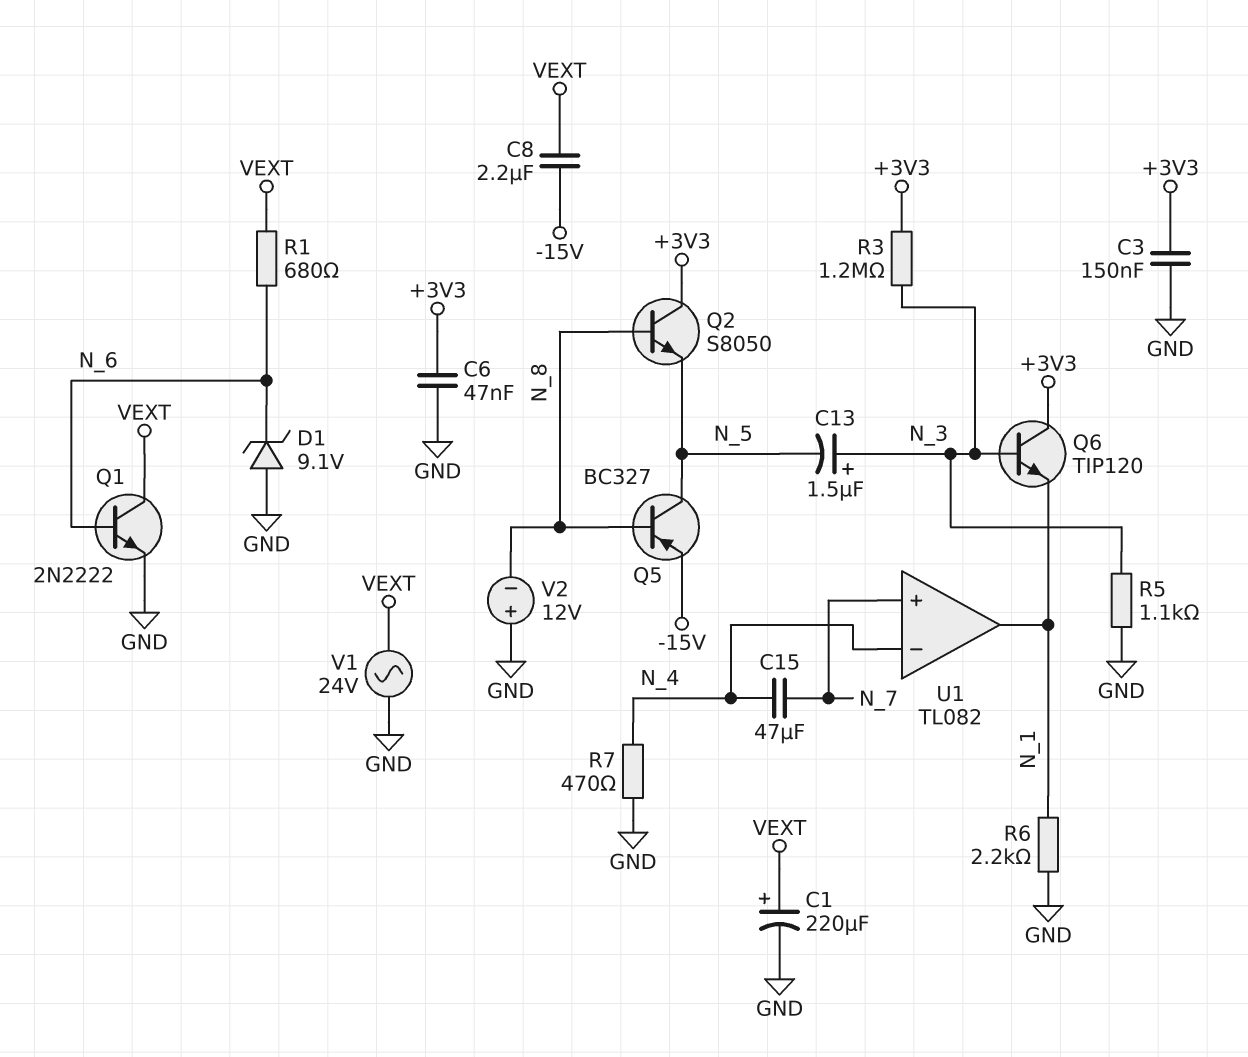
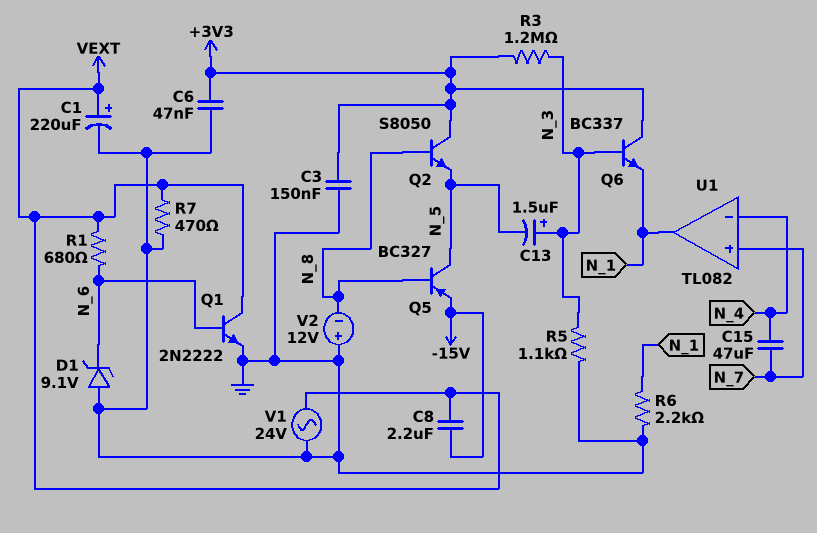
Q6: NPN TIP120 (B N_3, C +3V3, E N_1) -> NPN BC337 (B N_3, C +3V3, E N_1)
R7: 470 (GND, N_4) -> 470 (GND, VEXT)

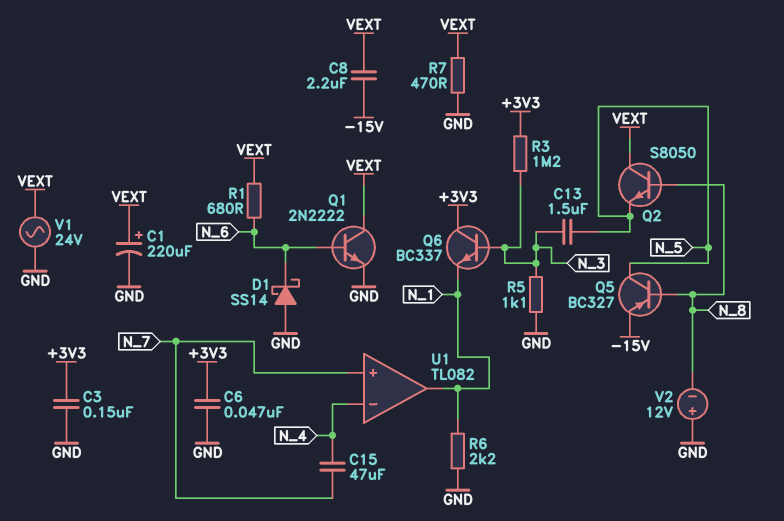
C13: 1.5uF (plus N_3, minus N_5) -> 1.5uF (N_3, N_5)
D1: zener 9.1V (A GND, K N_6) -> schottky SS14 (A GND, K N_6)
Q2: NPN S8050 (B N_8, C +3V3, E N_5) -> NPN S8050 (B N_8, C VEXT, E N_5)

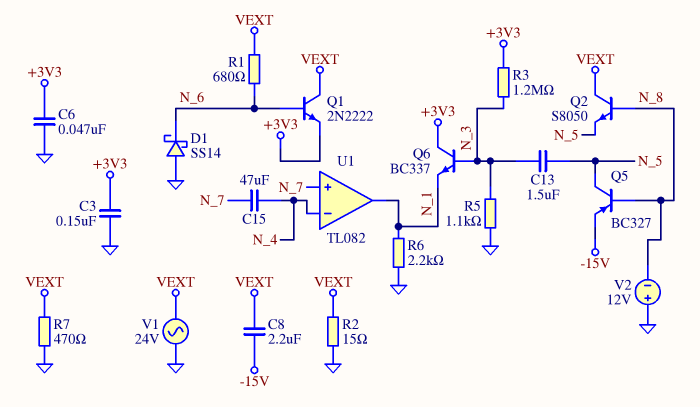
C1: 220uF (plus VEXT, minus GND) -> none
Q1: NPN 2N2222 (B N_6, C VEXT, E GND) -> NPN 2N2222 (B N_6, C VEXT, E +3V3)
R2: none -> 15 (GND, VEXT)

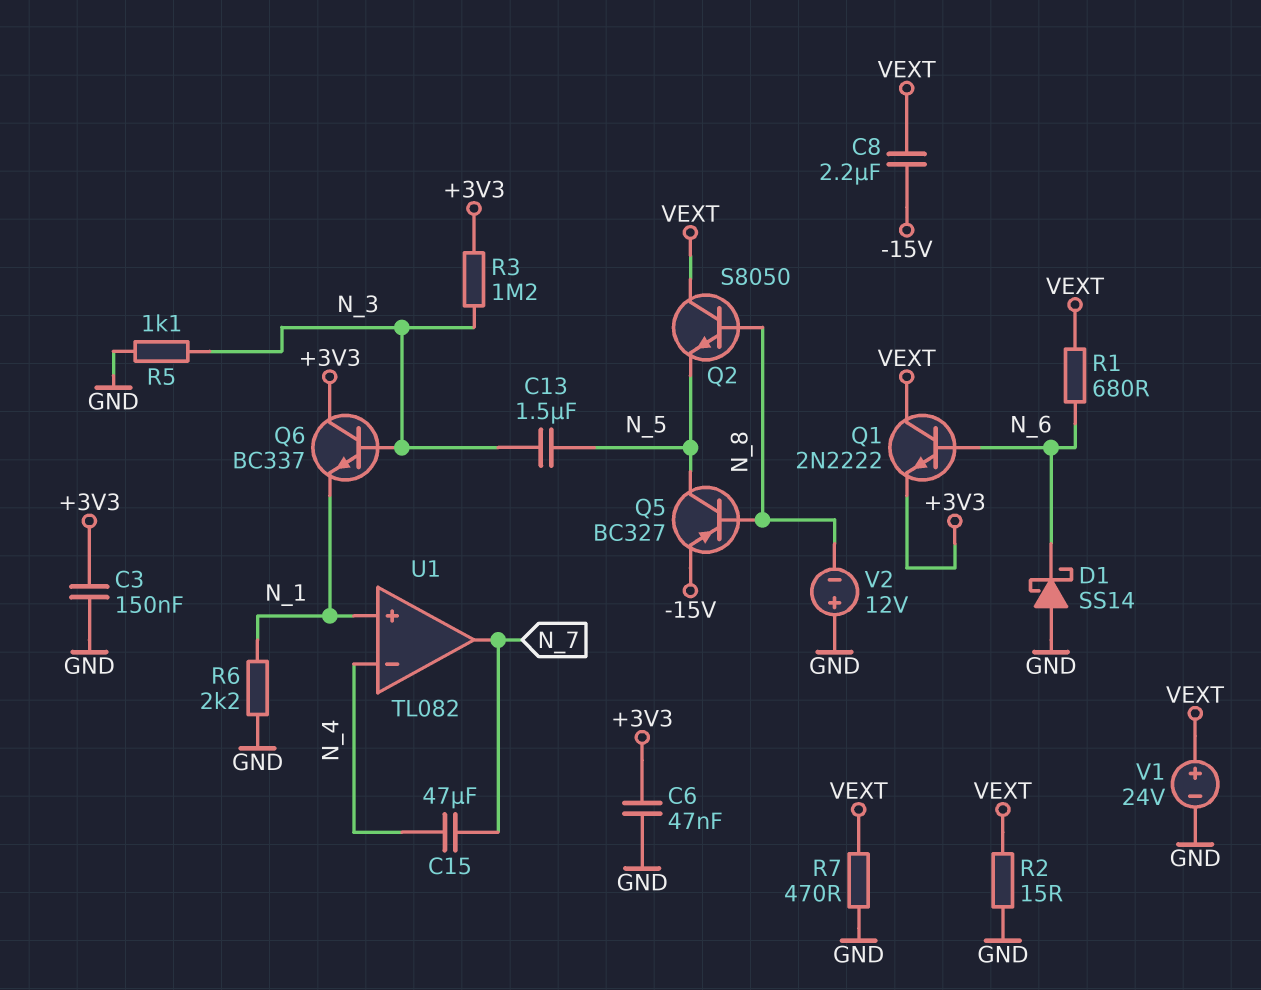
U1 pin in+: N_7 -> N_1
U1 pin out: N_1 -> N_7
V1: AC 24V (GND, VEXT) -> 24V (plus VEXT, minus GND)

